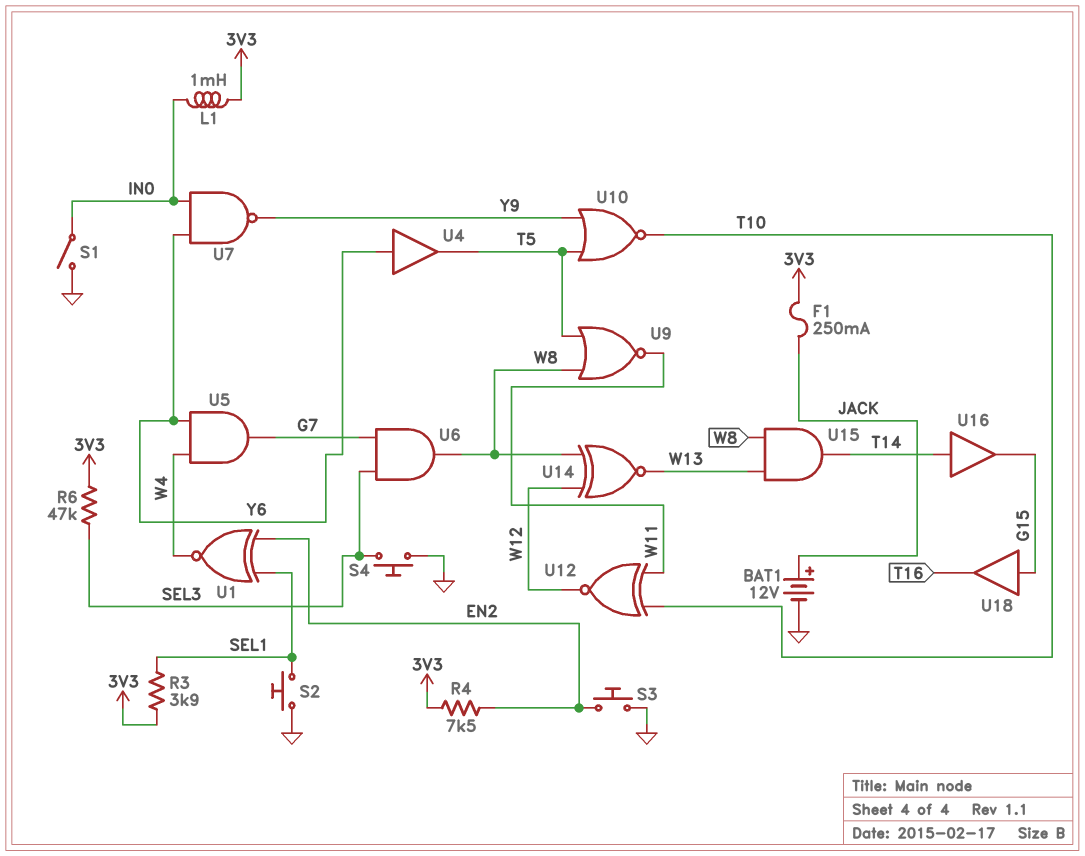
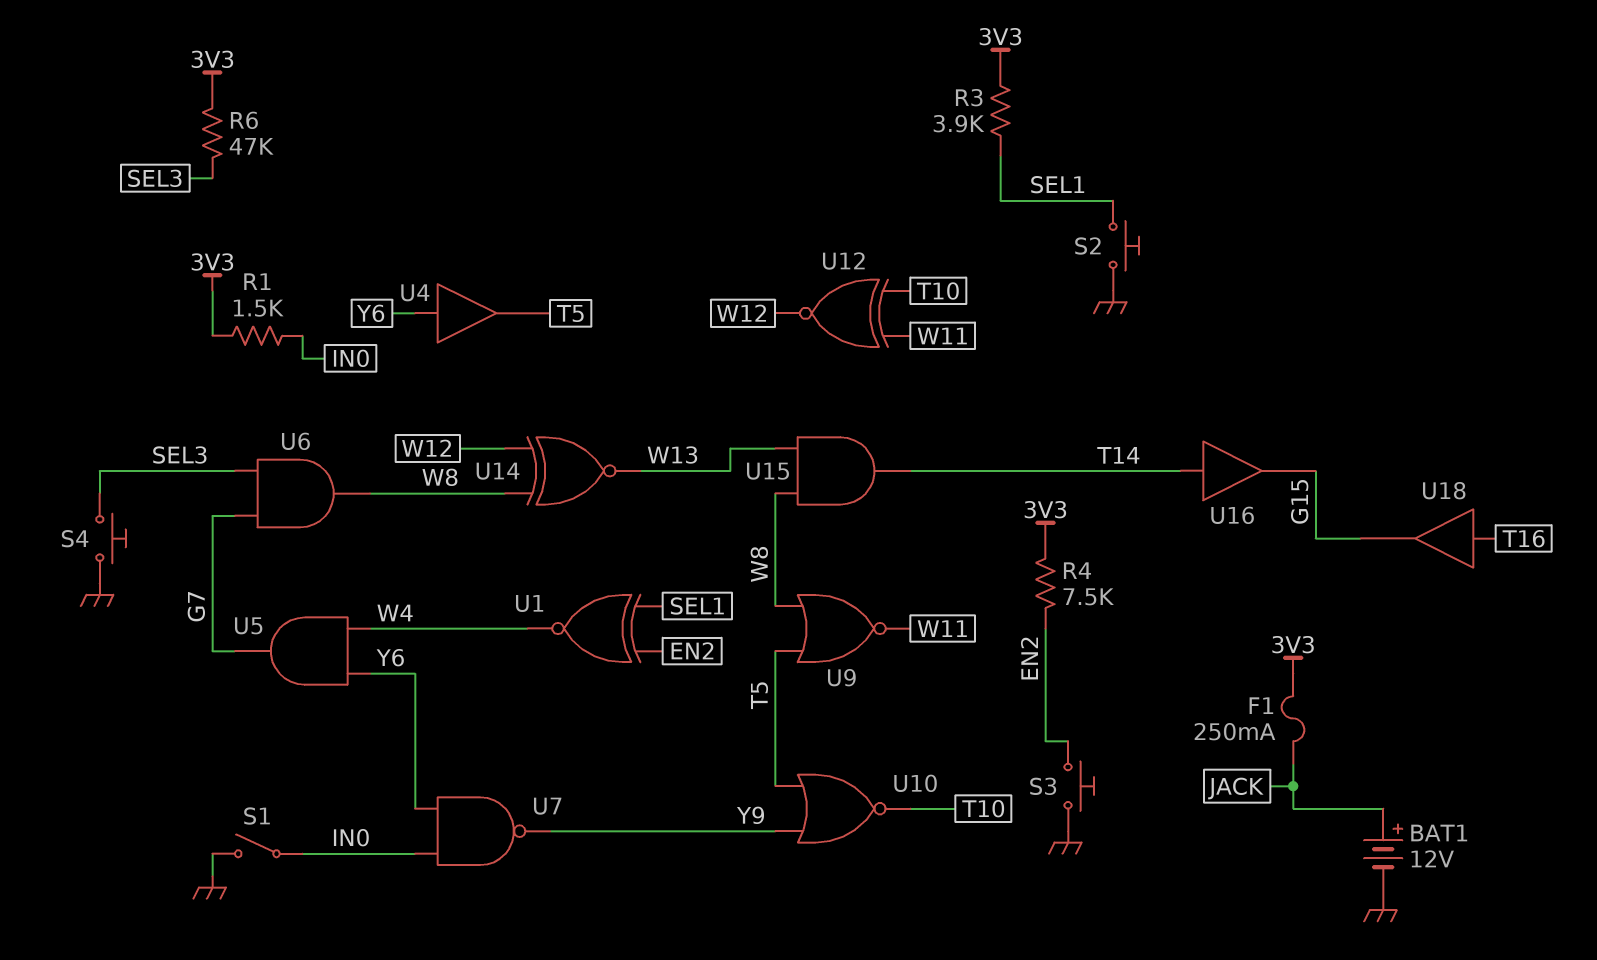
L1: 1mH (3V3, IN0) -> none
R1: none -> 1.5k (3V3, IN0)
U18: buffer (in G15, out T16) -> buffer (in T16, out G15)

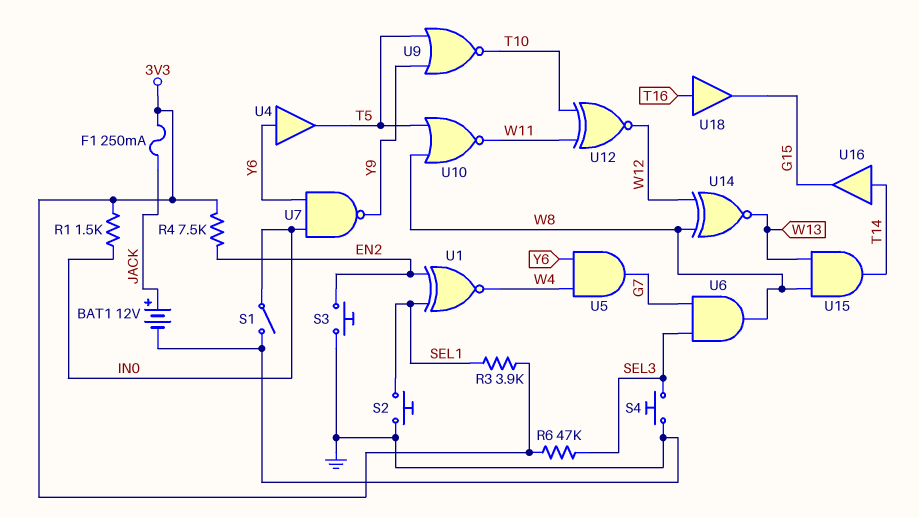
U9: NOR (in T5, in W8, out W11) -> NOR (in T5, in Y9, out T10)
U10: NOR (in T5, in Y9, out T10) -> NOR (in T5, in W8, out W11)

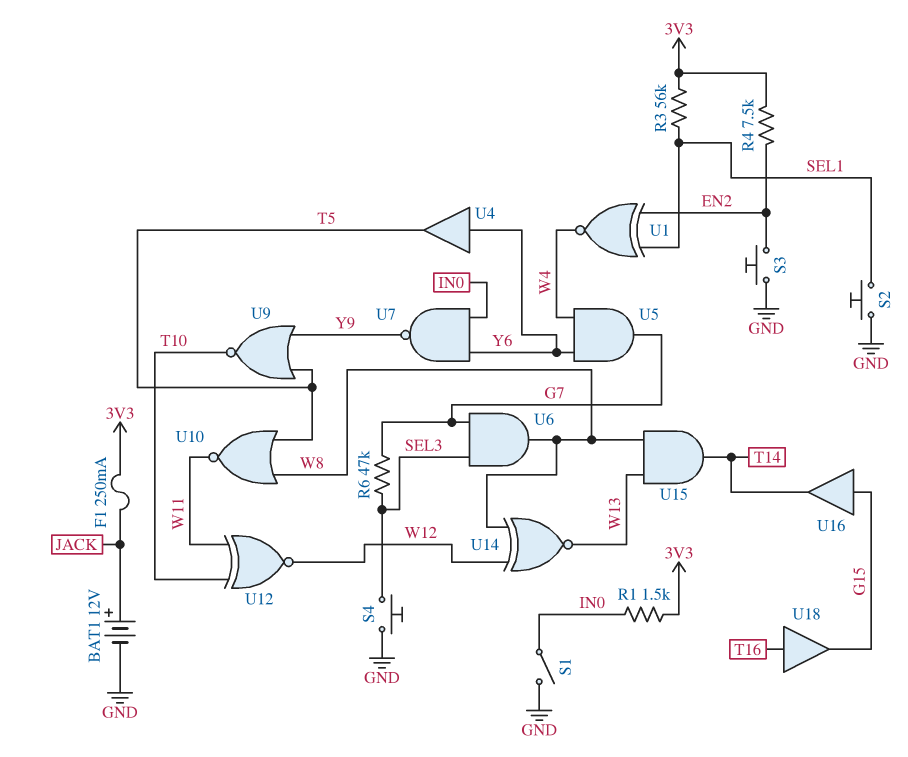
R3: 3.9k (3V3, SEL1) -> 56k (3V3, SEL1)
R6: 47k (3V3, SEL3) -> 47k (G7, SEL3)
U16: buffer (in T14, out G15) -> buffer (in G15, out T14)

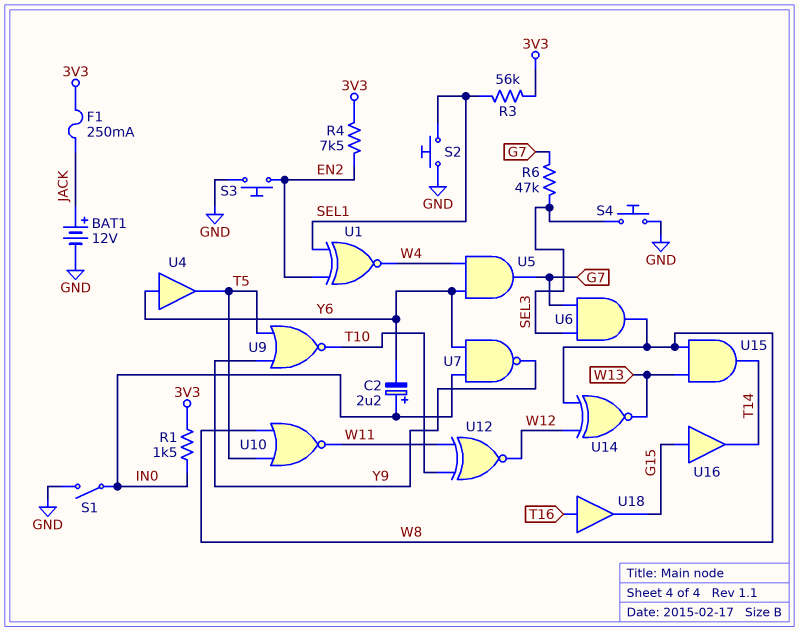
C2: none -> 2.2uF (plus IN0, minus Y6)

